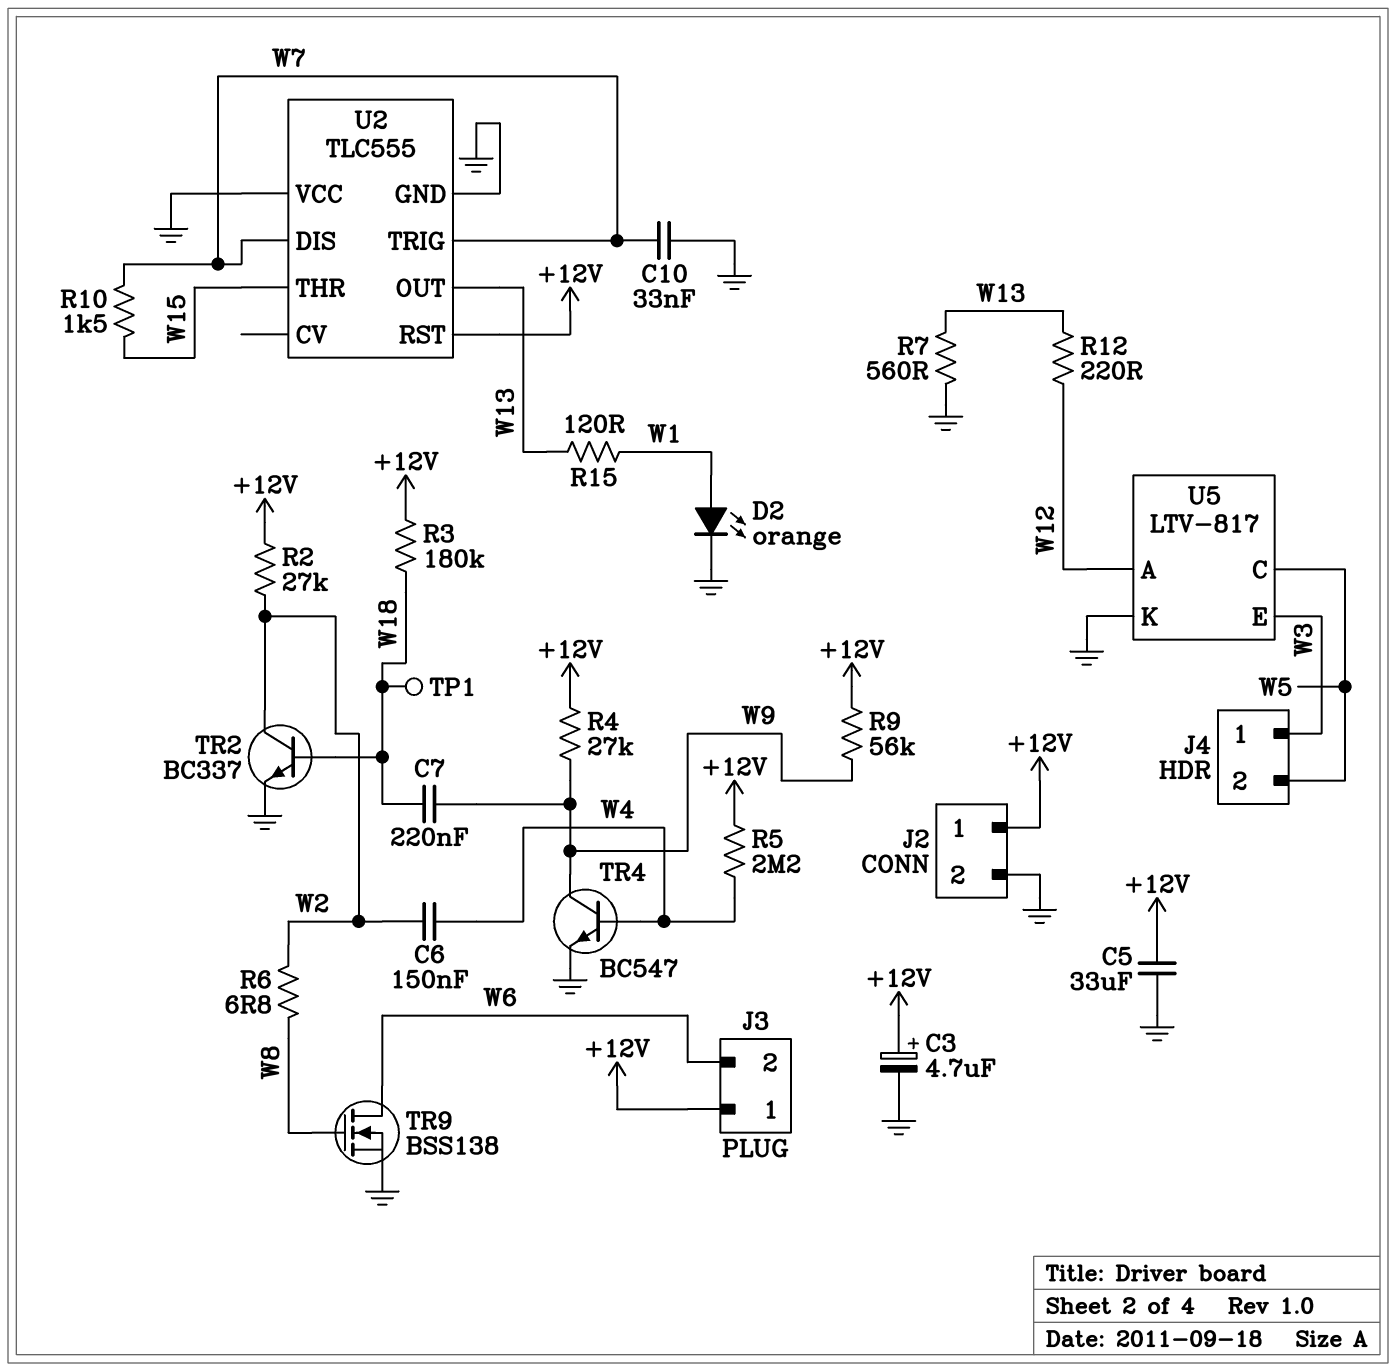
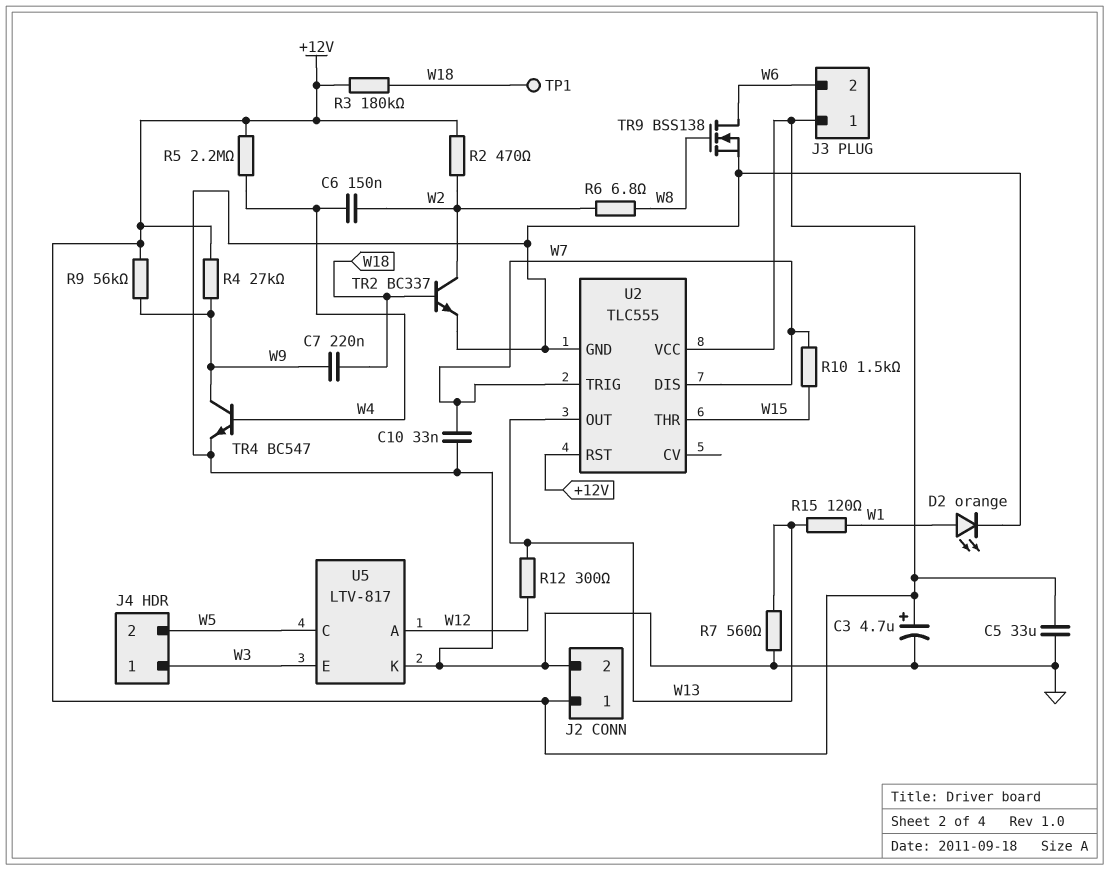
R2: 27k (+12V, W2) -> 470 (+12V, W2)
R12: 220 (W12, W13) -> 300 (W12, W13)
U2 pin VCC: GND -> +12V

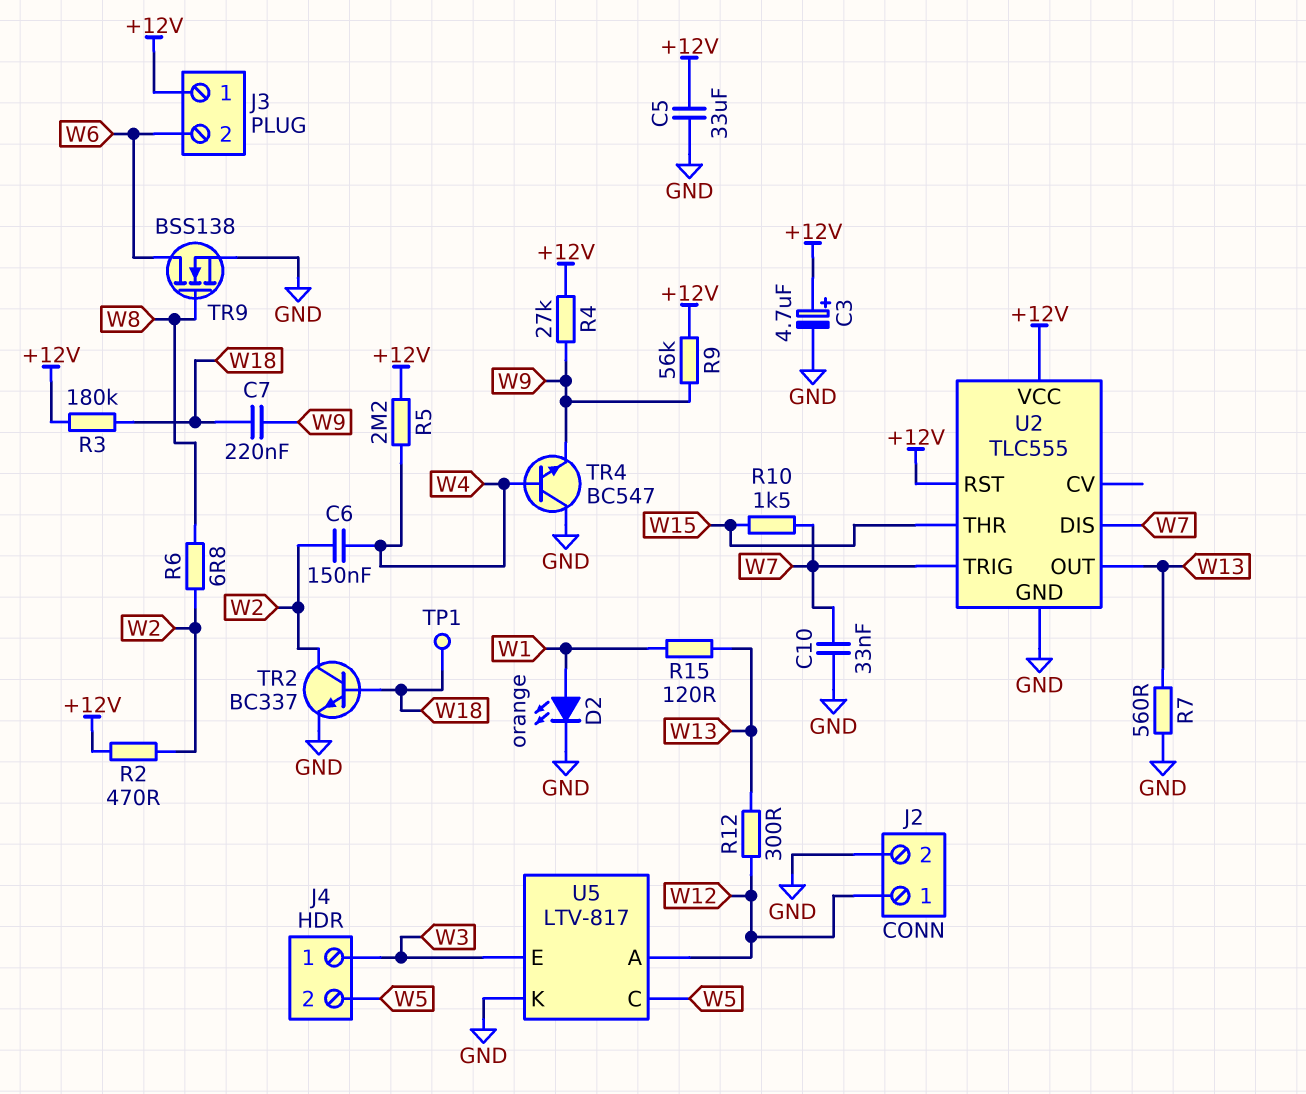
J2 pin 1: +12V -> W12
TR4: NPN BC547 (B W4, C W9, E GND) -> NPN BC547 (B W4, C GND, E W9)

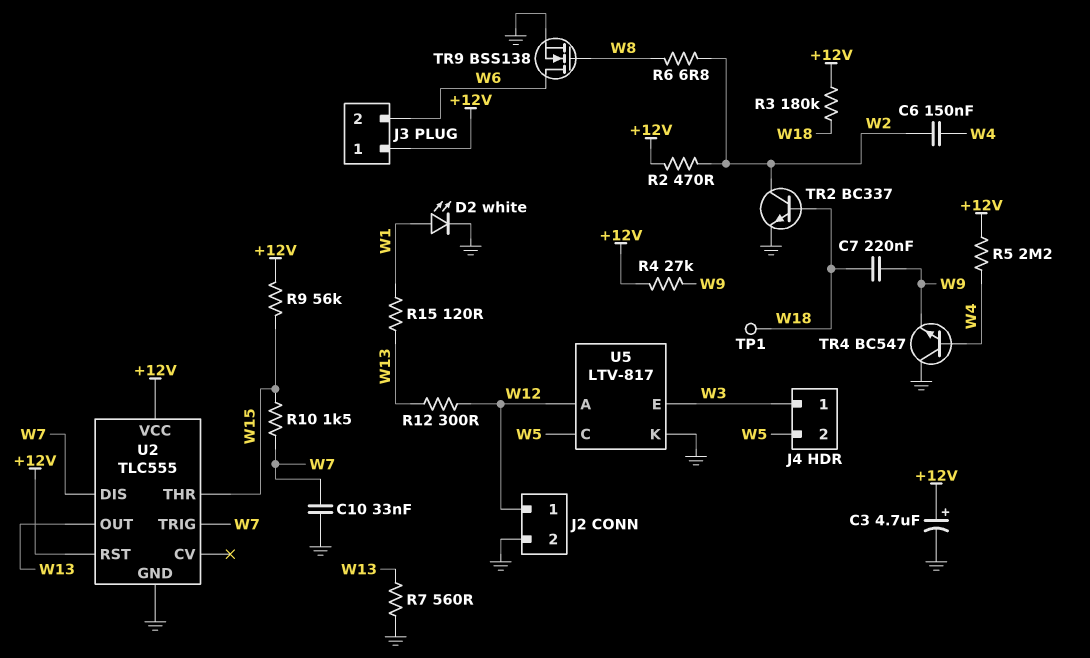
C5: 33uF (+12V, GND) -> none
D2: LED orange (A W1, K GND) -> LED white (A W1, K GND)
R9: 56k (+12V, W9) -> 56k (+12V, W15)

